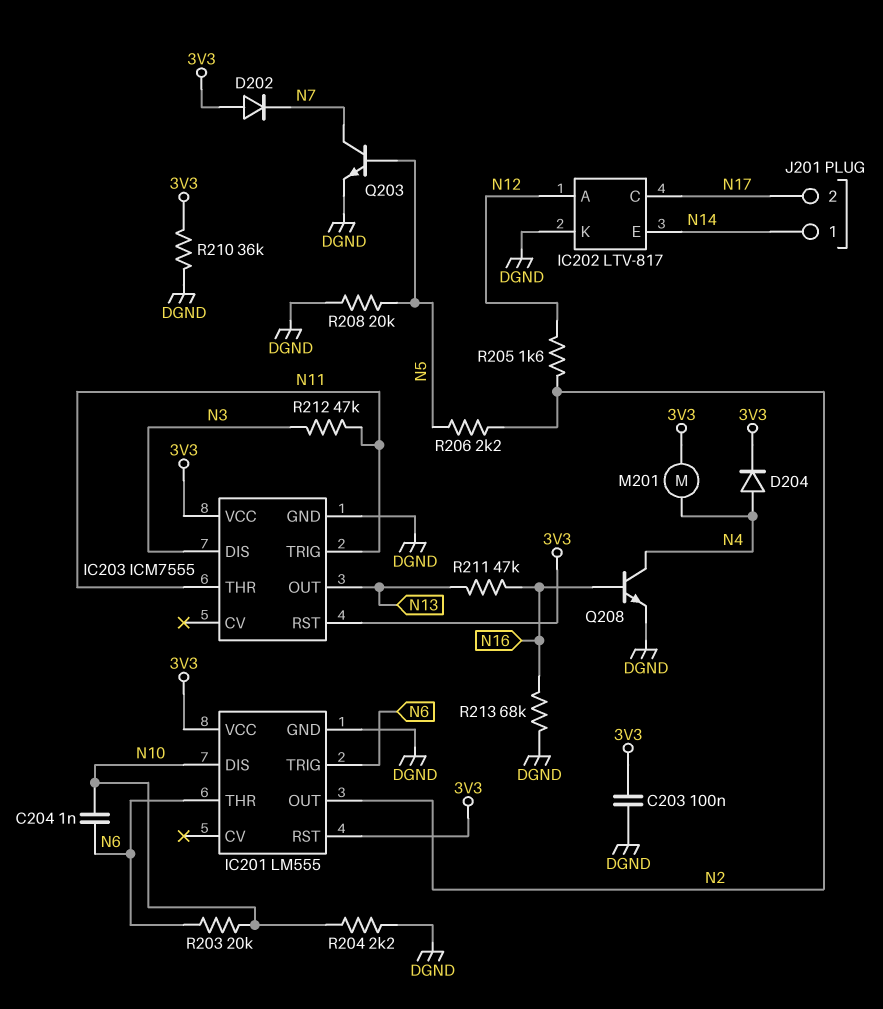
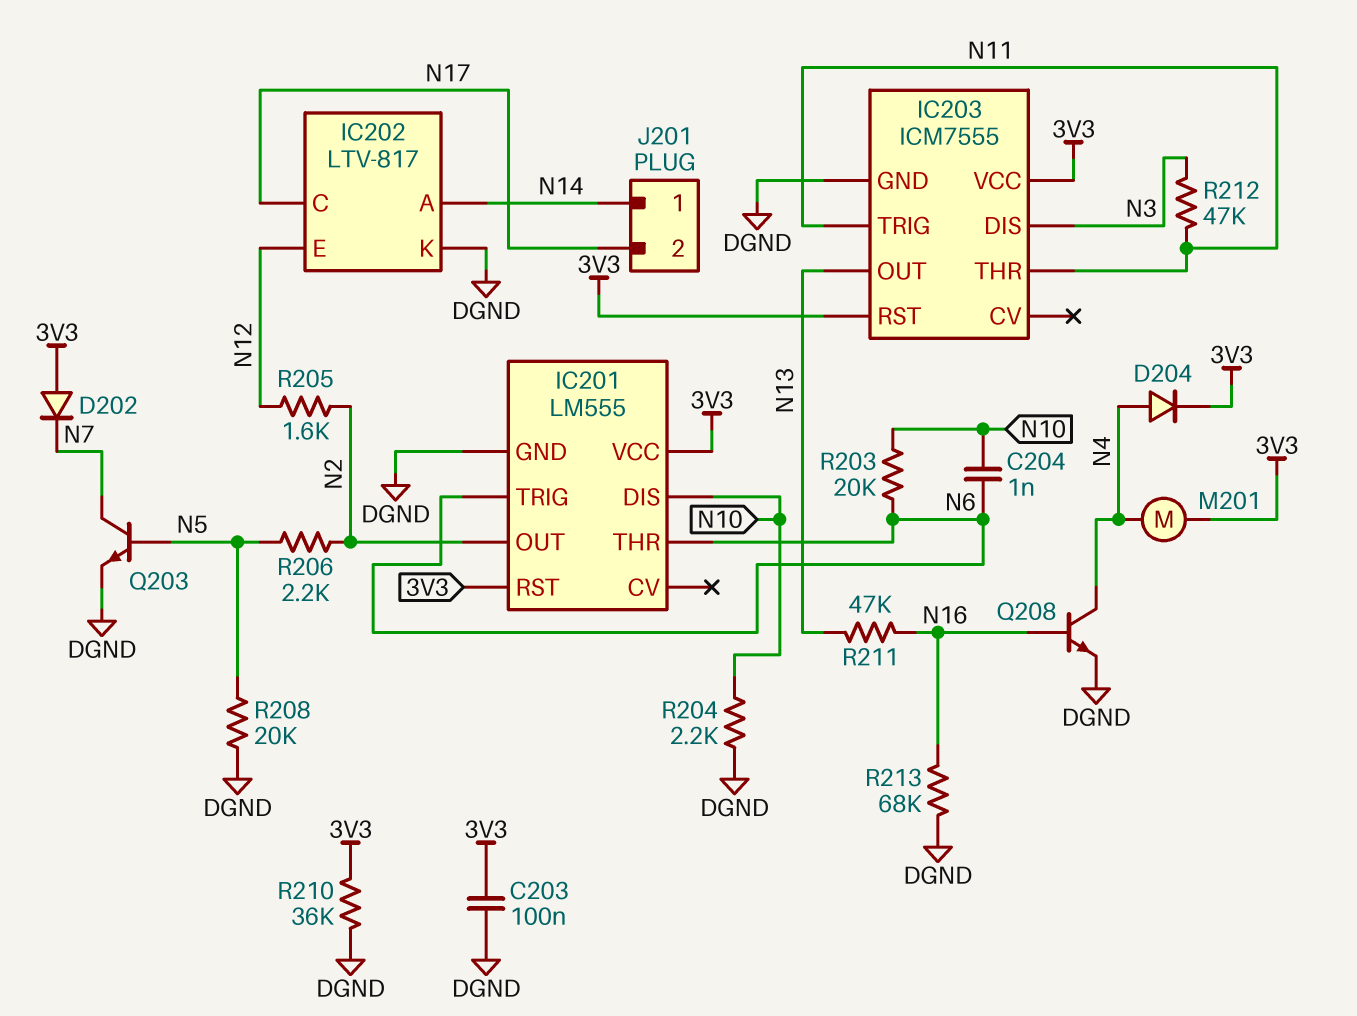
IC202 pin A: N12 -> N14
IC202 pin E: N14 -> N12

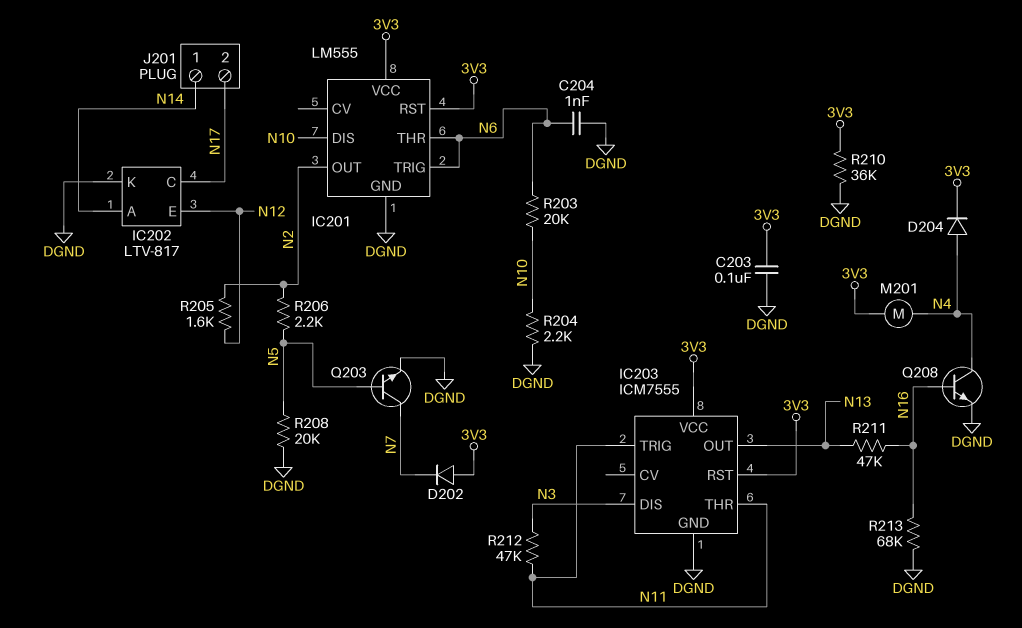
C204: 1nF (N6, N10) -> 1nF (DGND, N6)

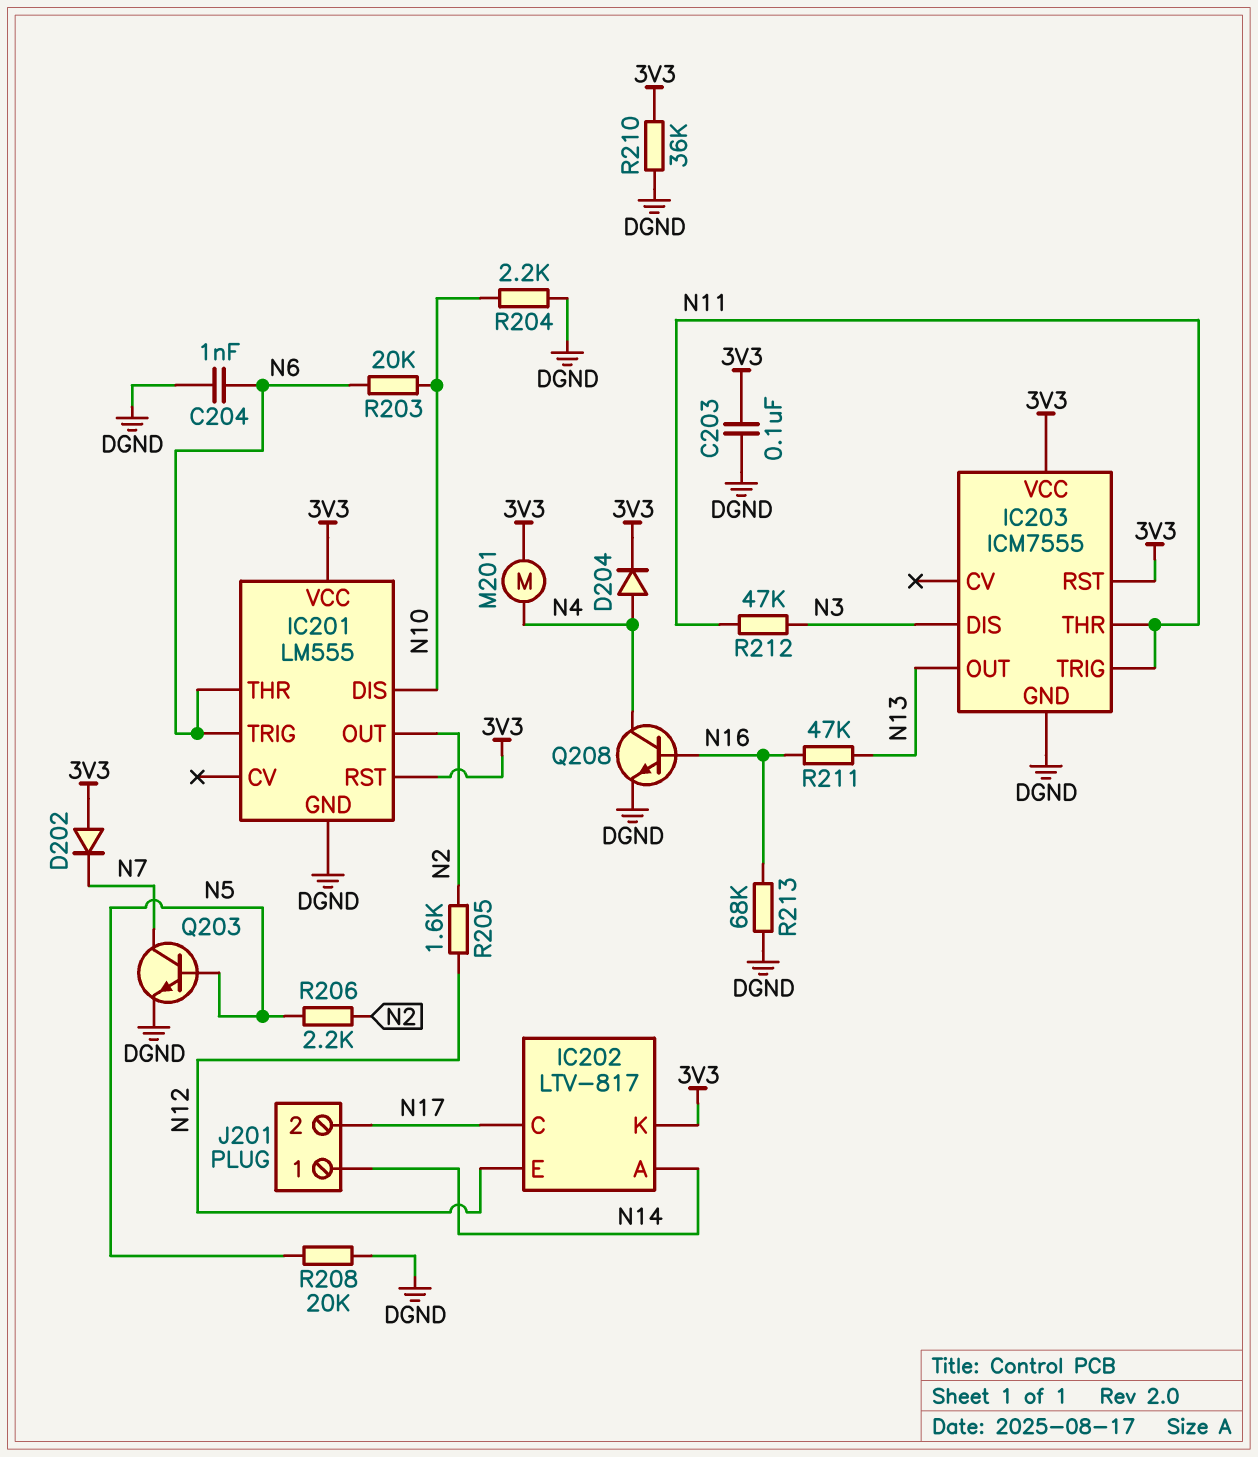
IC202 pin K: DGND -> 3V3

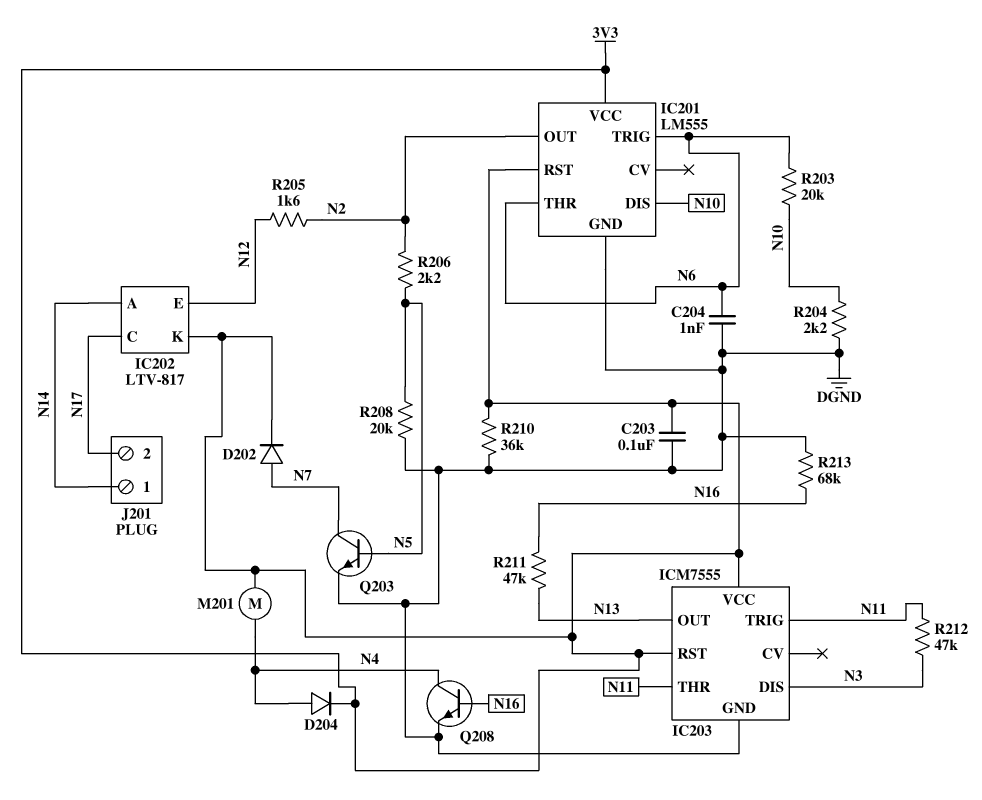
D202: diode (A 3V3, K N7) -> diode (A N7, K 3V3)

